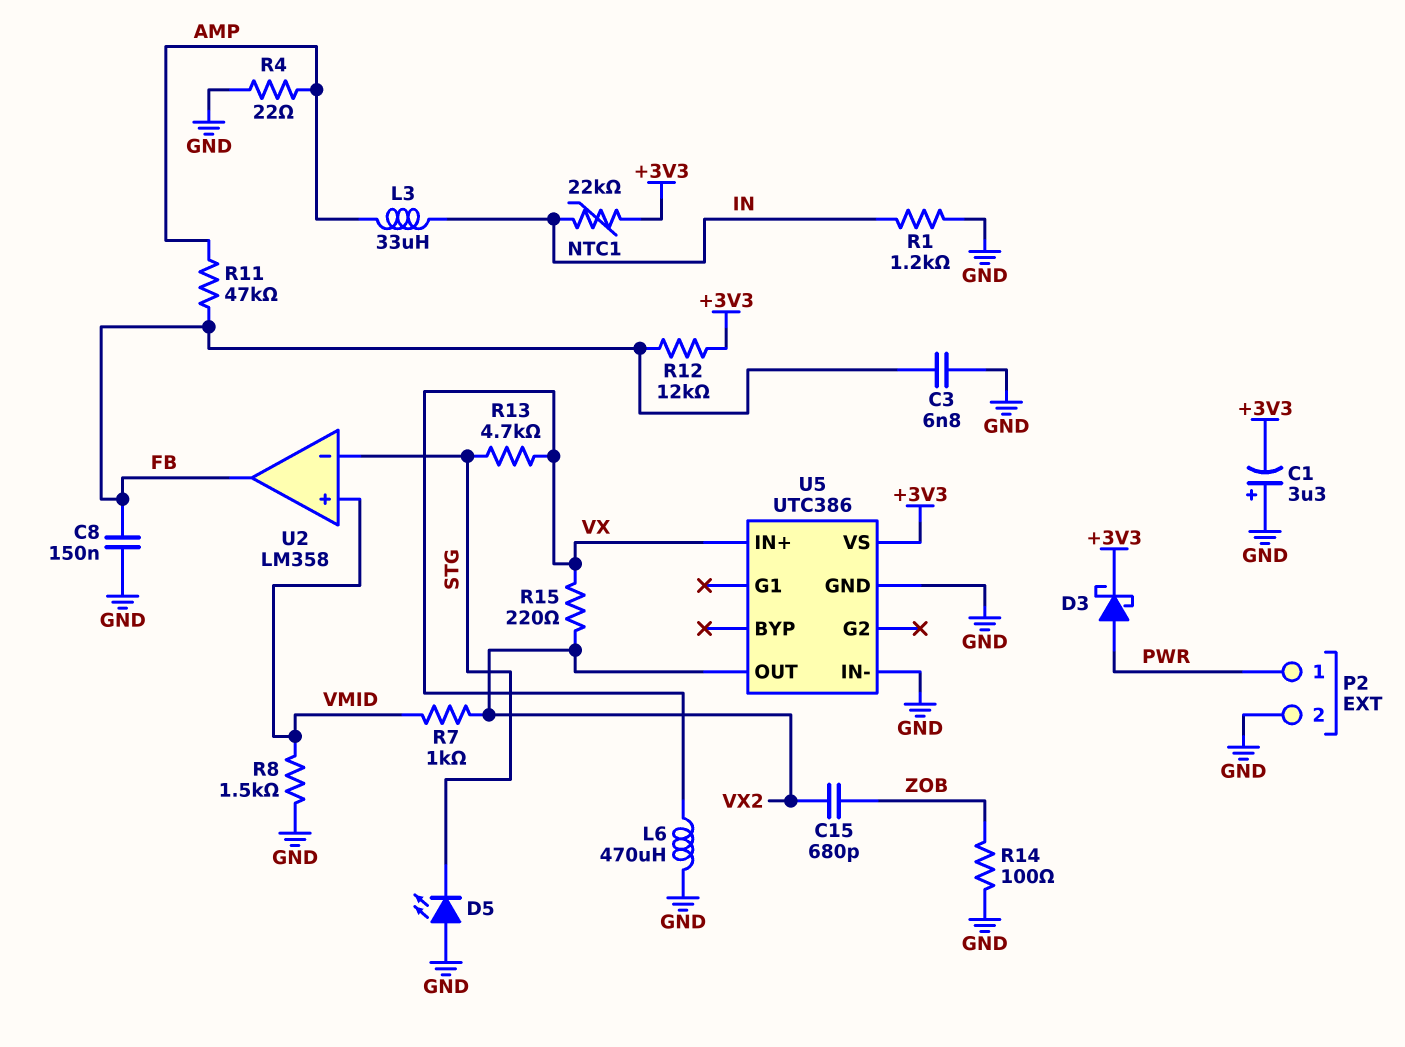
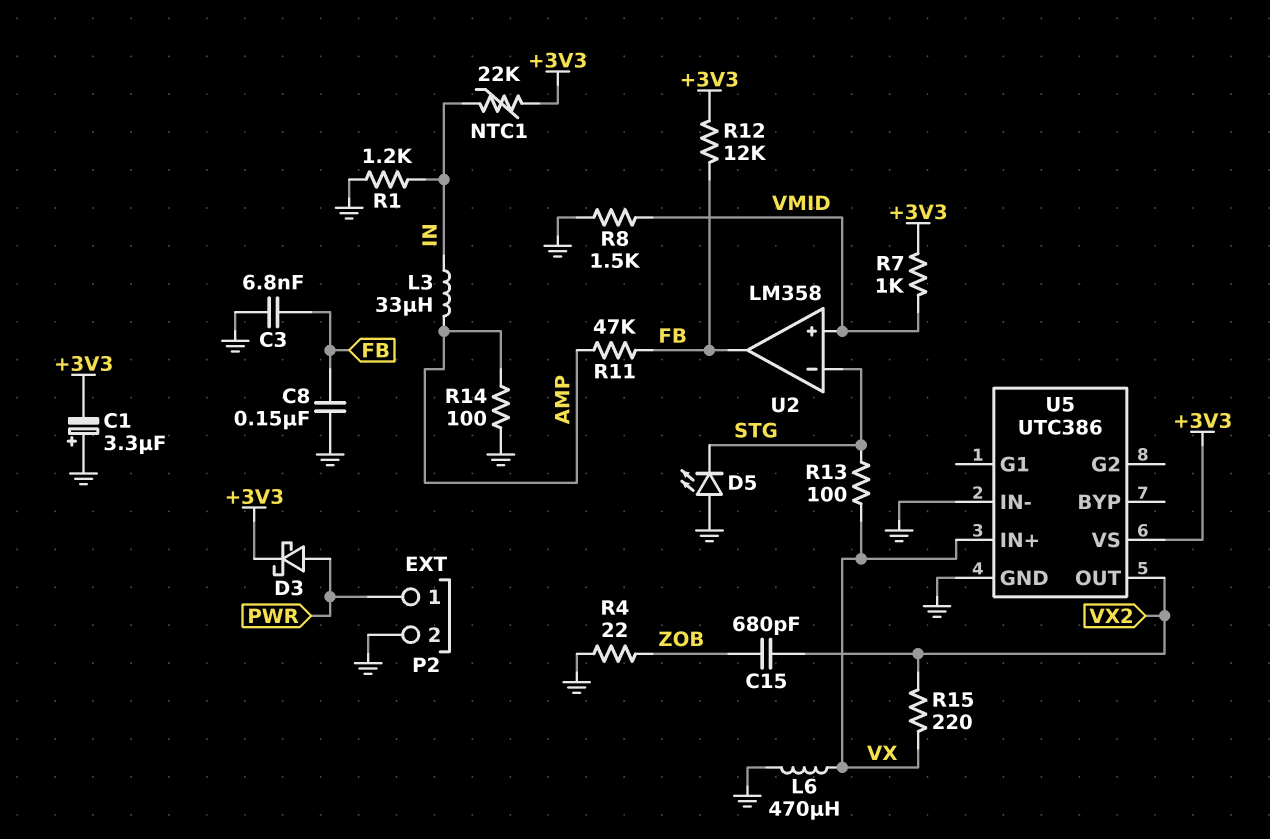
R4: 22 (AMP, GND) -> 22 (GND, ZOB)
R7: 1k (VMID, VX2) -> 1k (+3V3, VMID)
R13: 4.7k (STG, VX) -> 100 (STG, VX)
R14: 100 (GND, ZOB) -> 100 (AMP, GND)

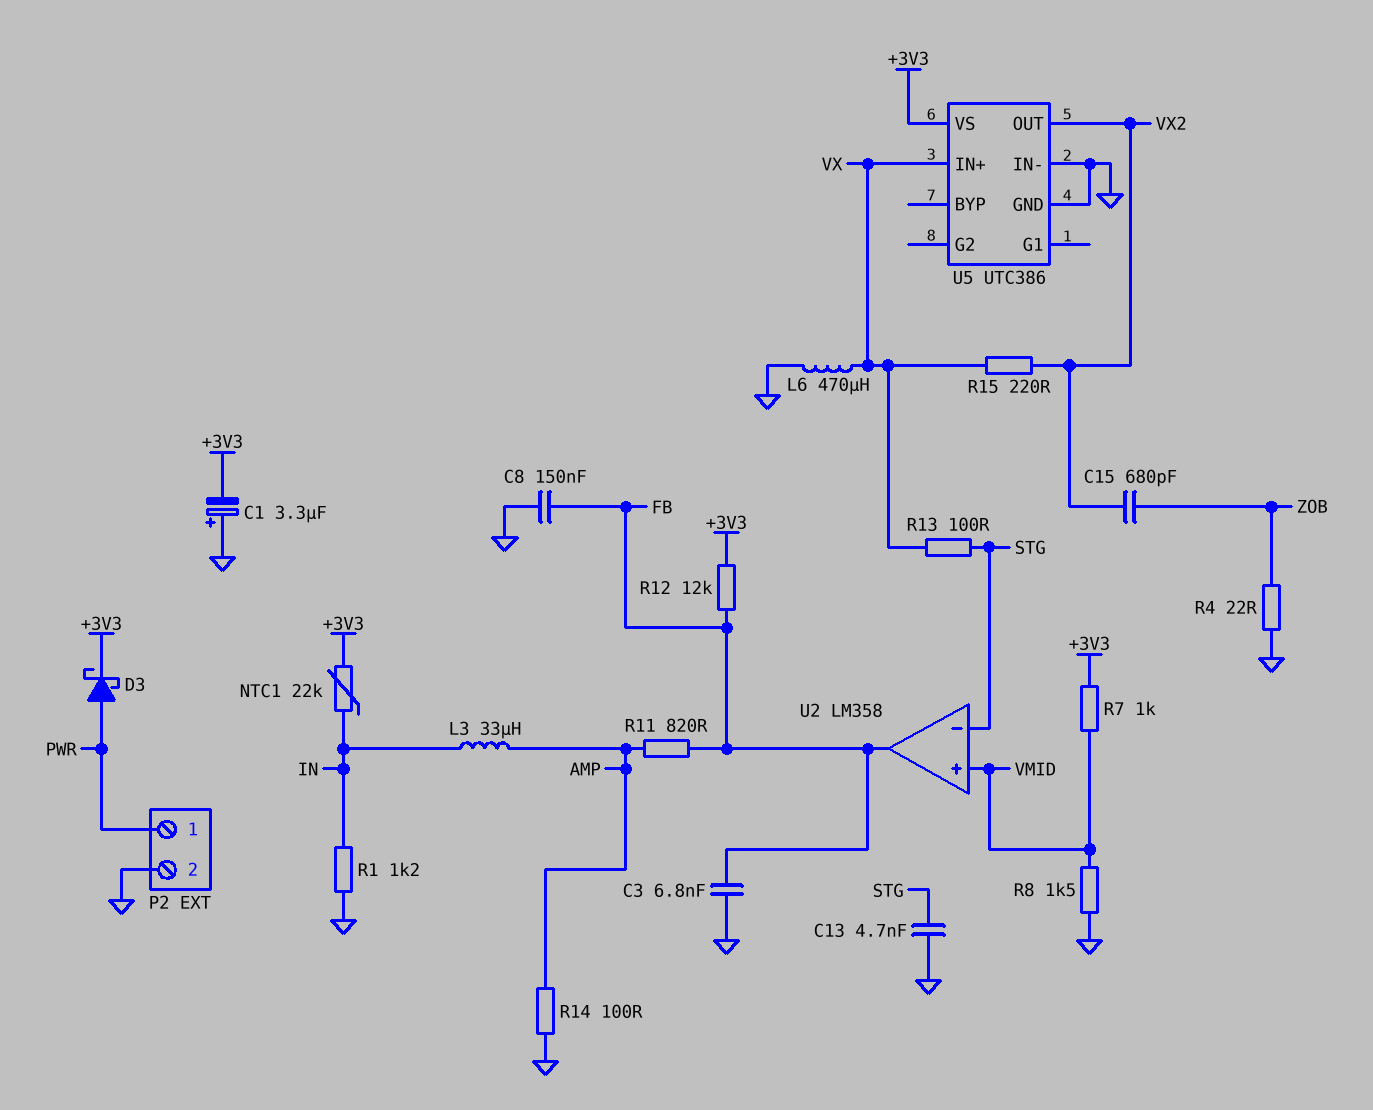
C13: none -> 4.7nF (GND, STG)
D5: LED (A GND, K STG) -> none
R11: 47k (AMP, FB) -> 820 (AMP, FB)

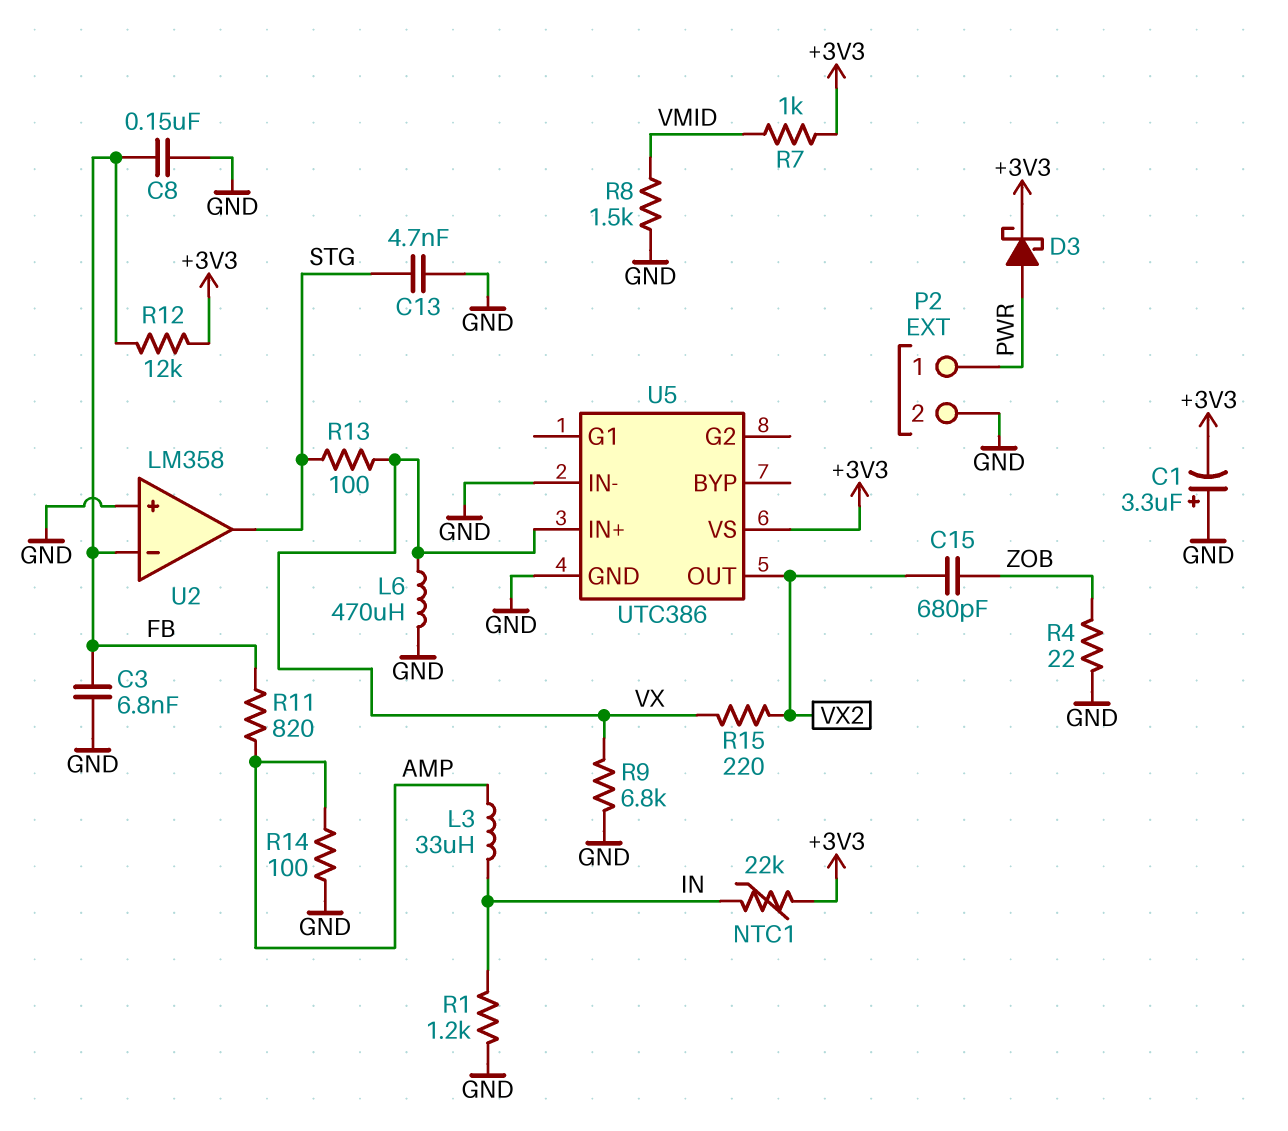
R9: none -> 6.8k (GND, VX)
U2 pin in+: VMID -> GND
U2 pin in-: STG -> FB
U2 pin out: FB -> STG

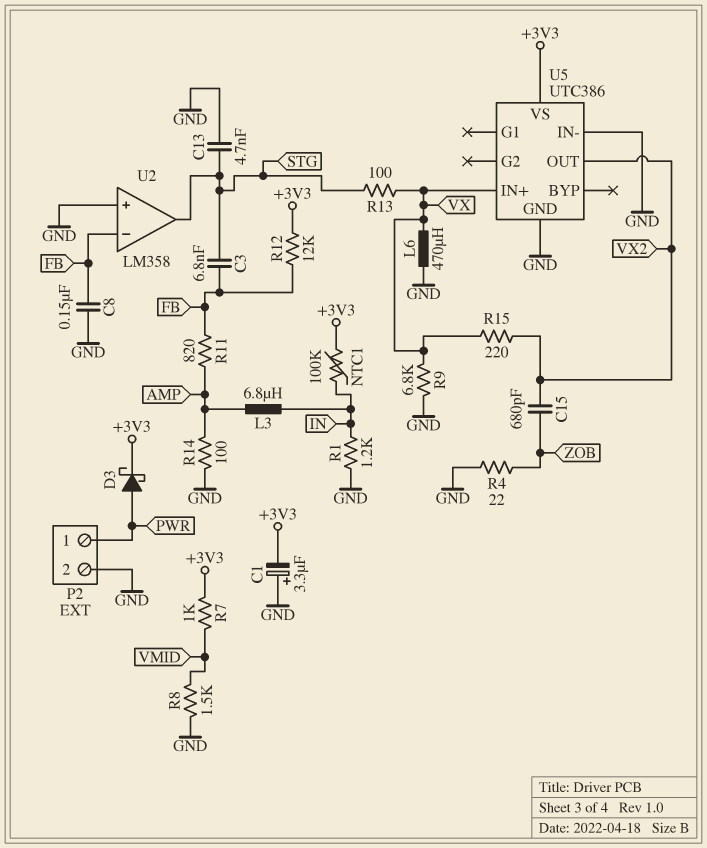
C3: 6.8nF (FB, GND) -> 6.8nF (FB, STG)
L3: 33uH (AMP, IN) -> 6.8uH (AMP, IN)
NTC1: 22k (+3V3, IN) -> 100k (+3V3, IN)

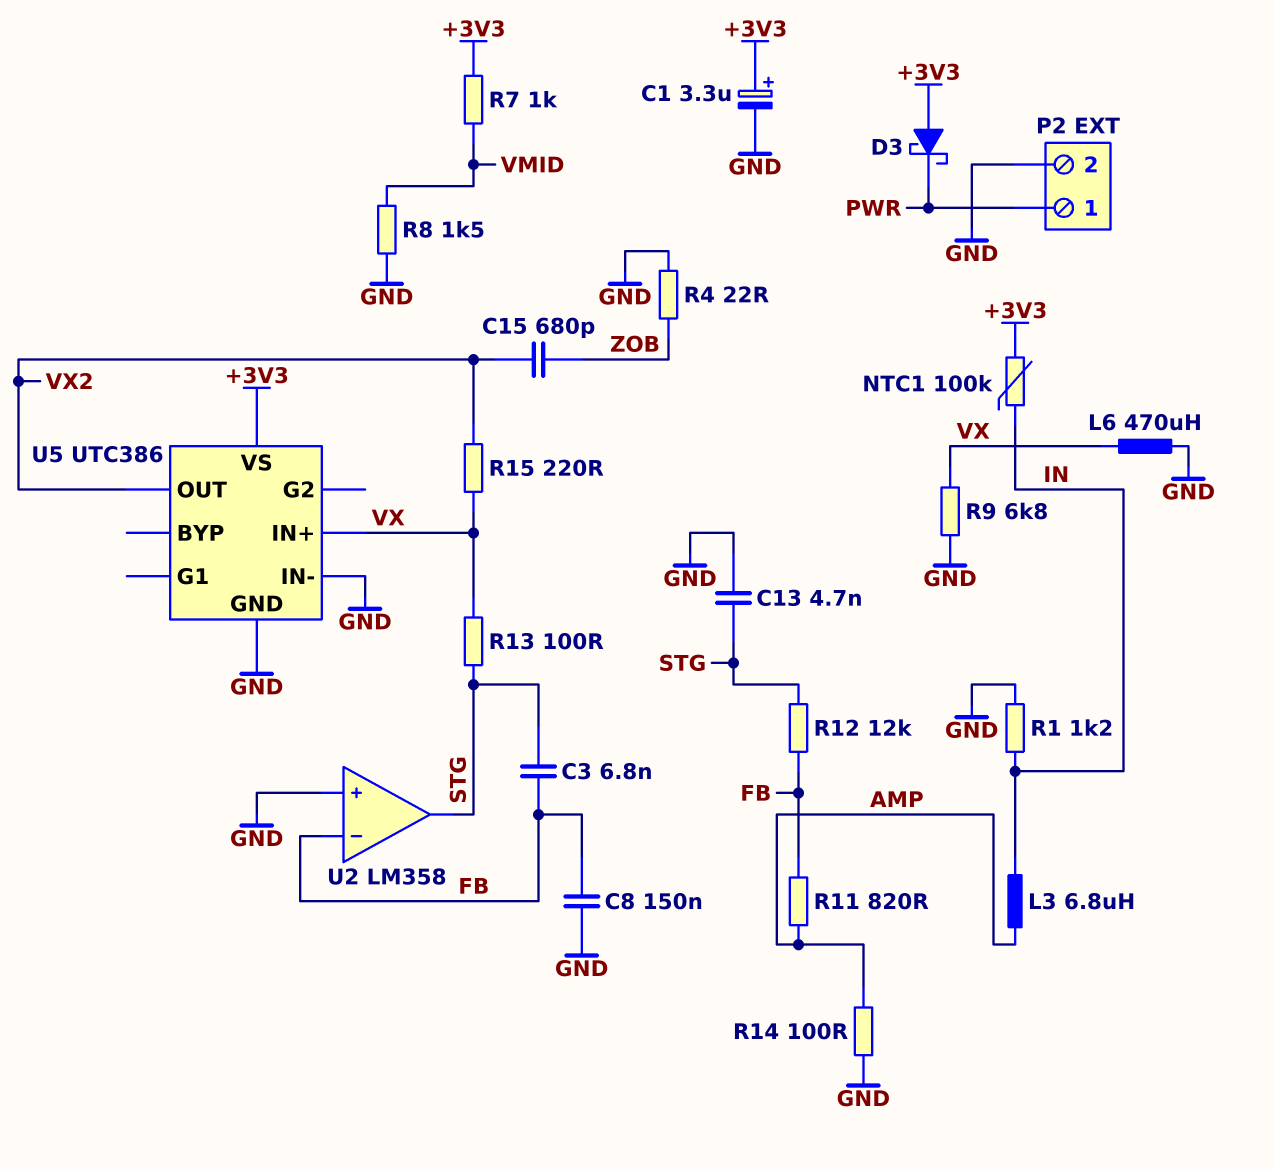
C1: 3.3uF (plus GND, minus +3V3) -> 3.3uF (plus +3V3, minus GND)
D3: schottky (A PWR, K +3V3) -> schottky (A +3V3, K PWR)
R12: 12k (+3V3, FB) -> 12k (FB, STG)

